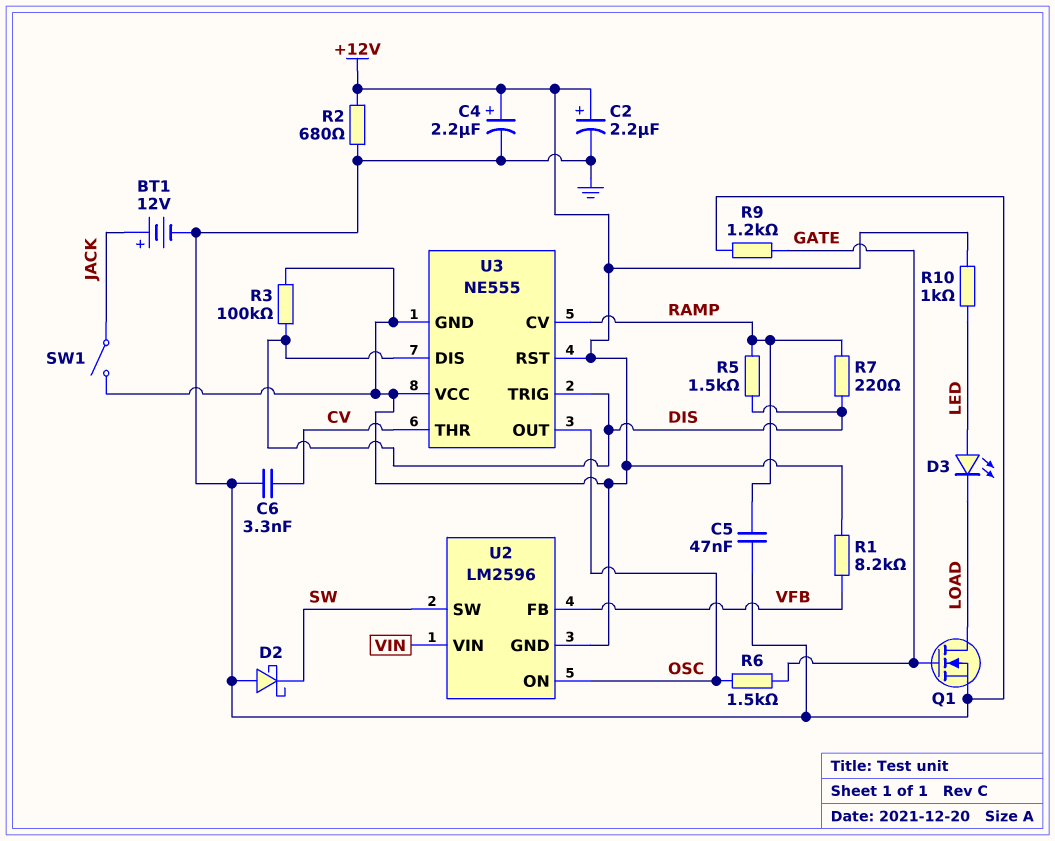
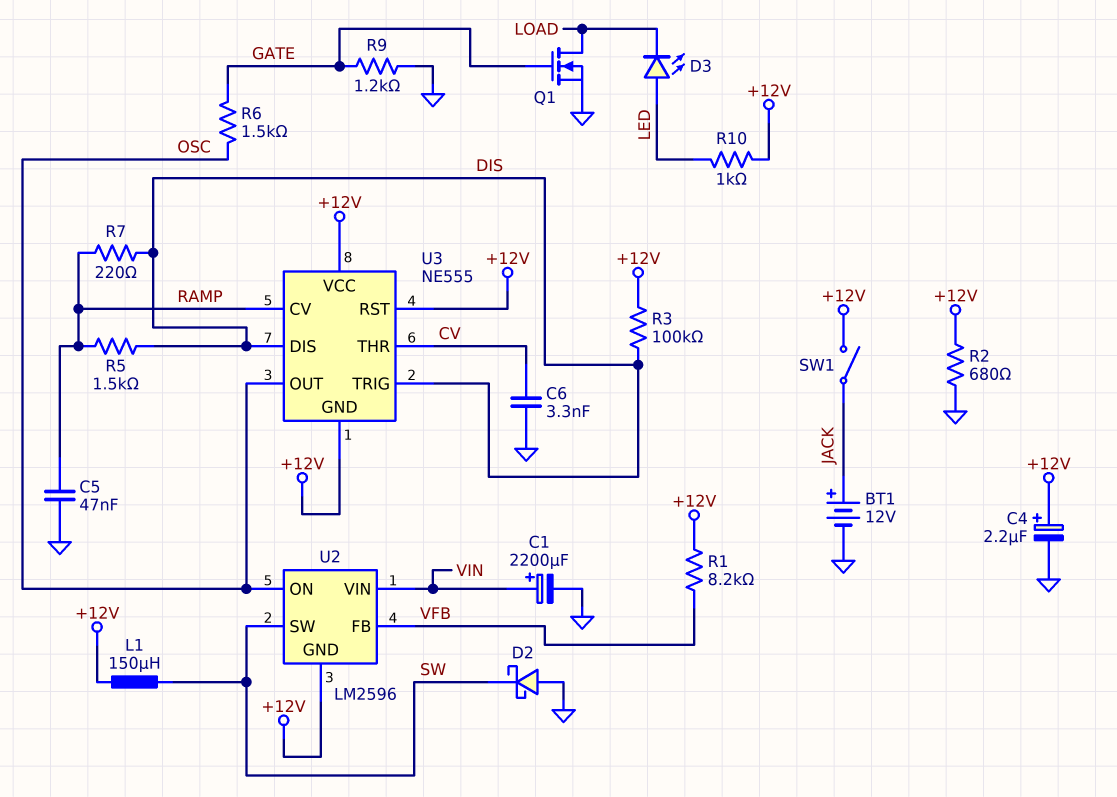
C1: none -> 2200uF (plus VIN, minus GND)
C2: 2.2uF (plus +12V, minus GND) -> none
L1: none -> 150uH (+12V, SW)

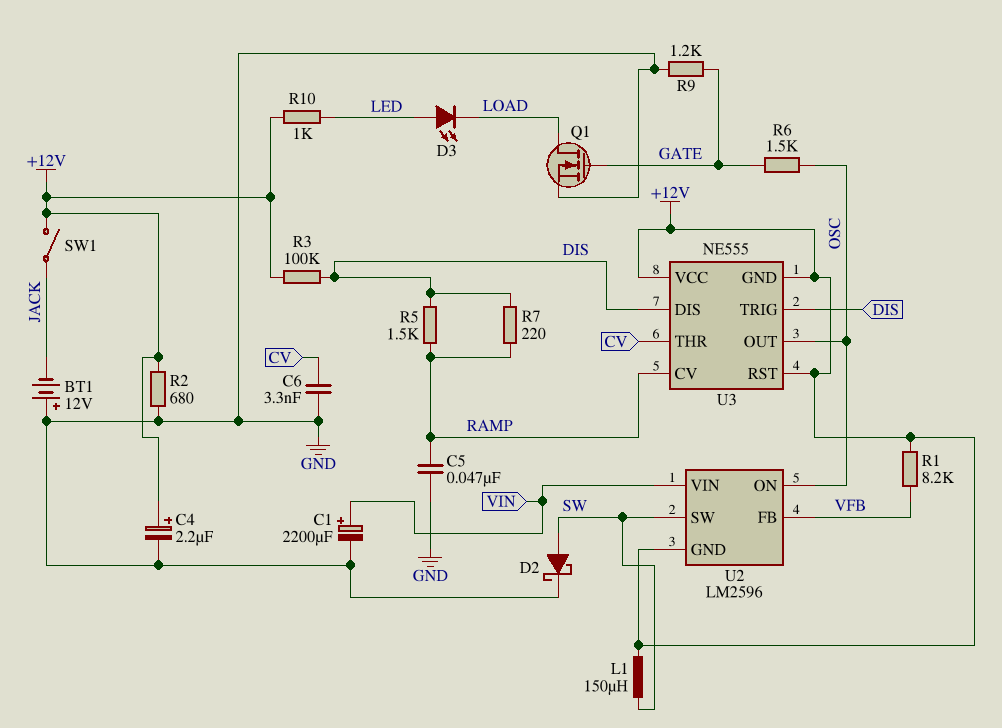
BT1: 12V (plus JACK, minus GND) -> 12V (plus GND, minus JACK)
D2: schottky (A GND, K SW) -> schottky (A SW, K GND)

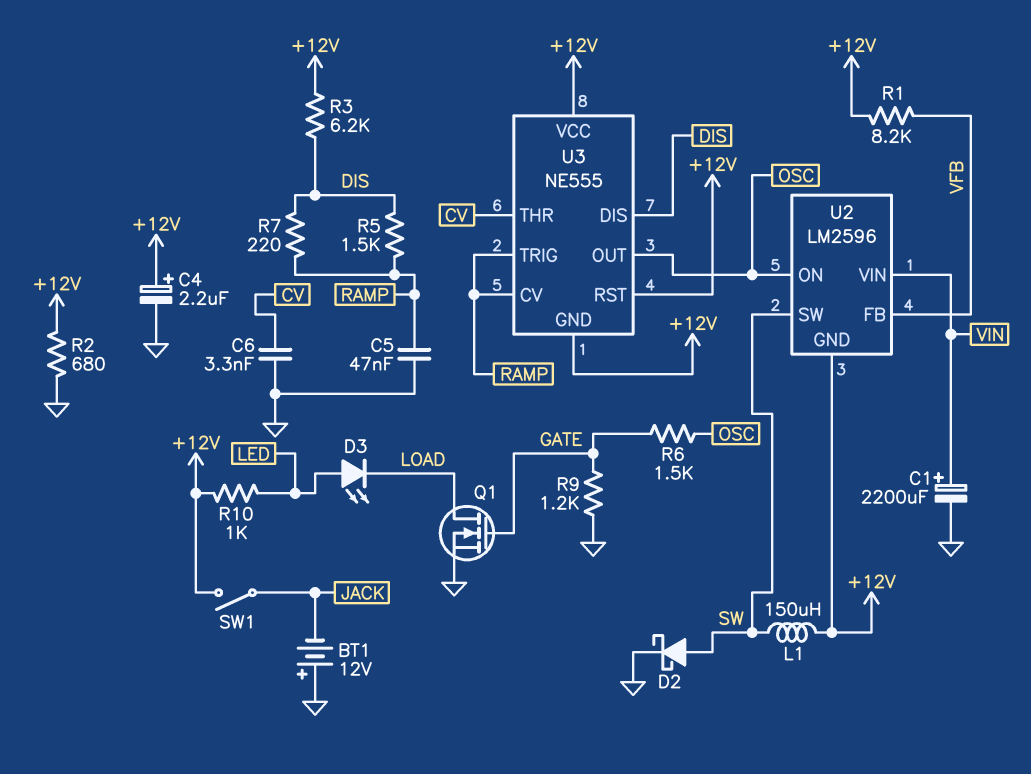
R3: 100k (+12V, DIS) -> 6.2k (+12V, DIS)
U3 pin TRIG: DIS -> RAMP

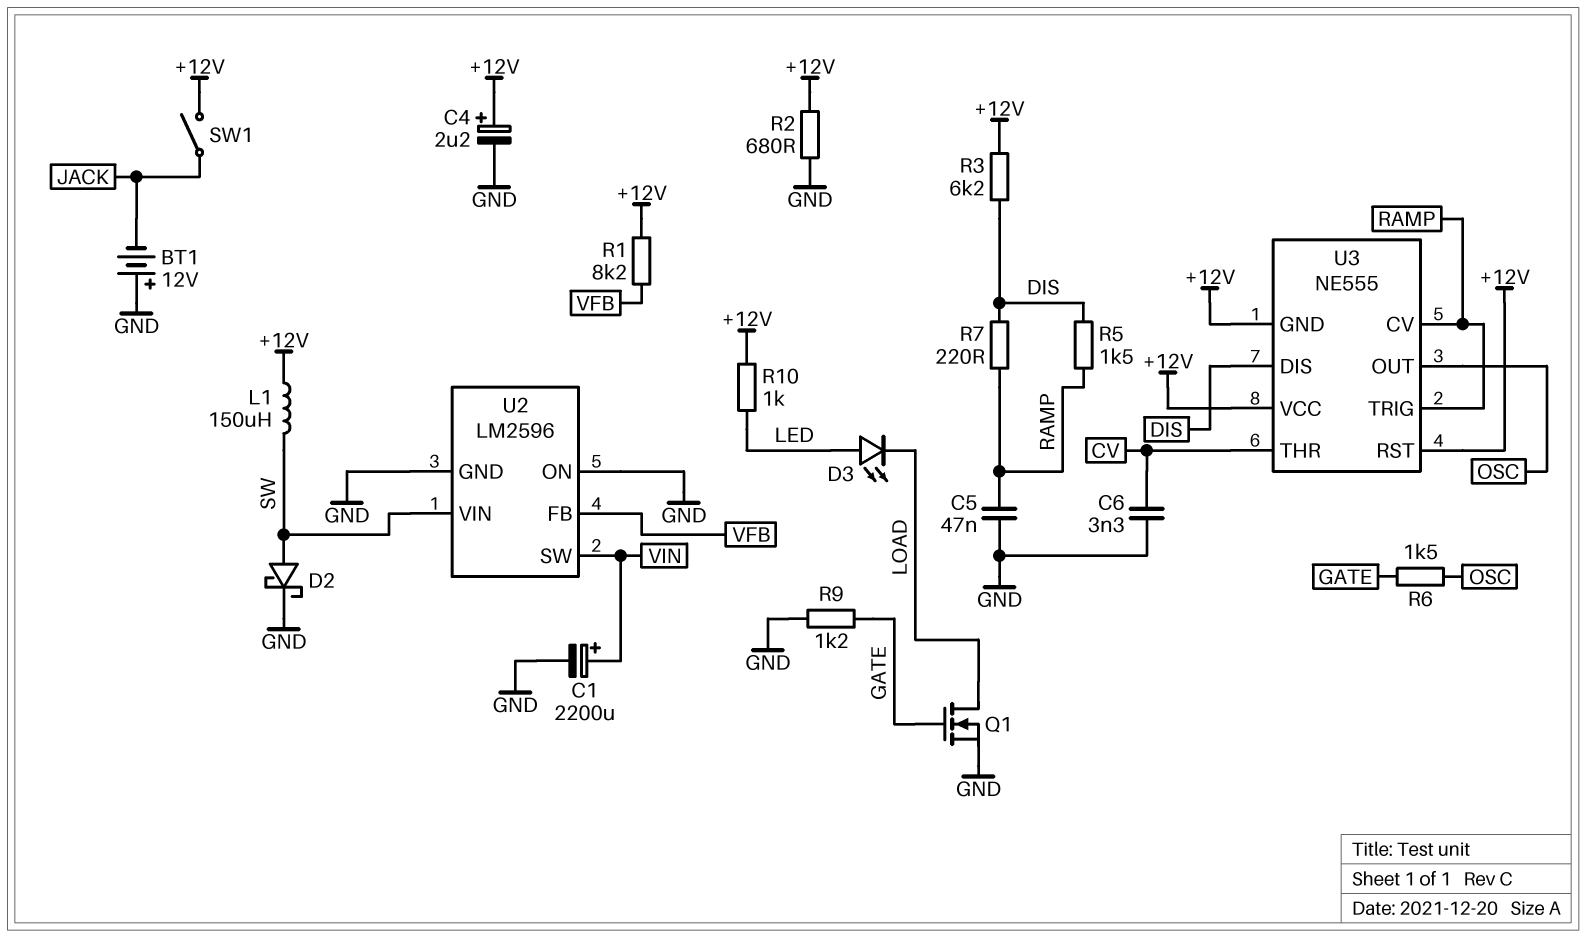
U2 pin GND: +12V -> GND
U2 pin ON: OSC -> GND
U2 pin SW: SW -> VIN
U2 pin VIN: VIN -> SW

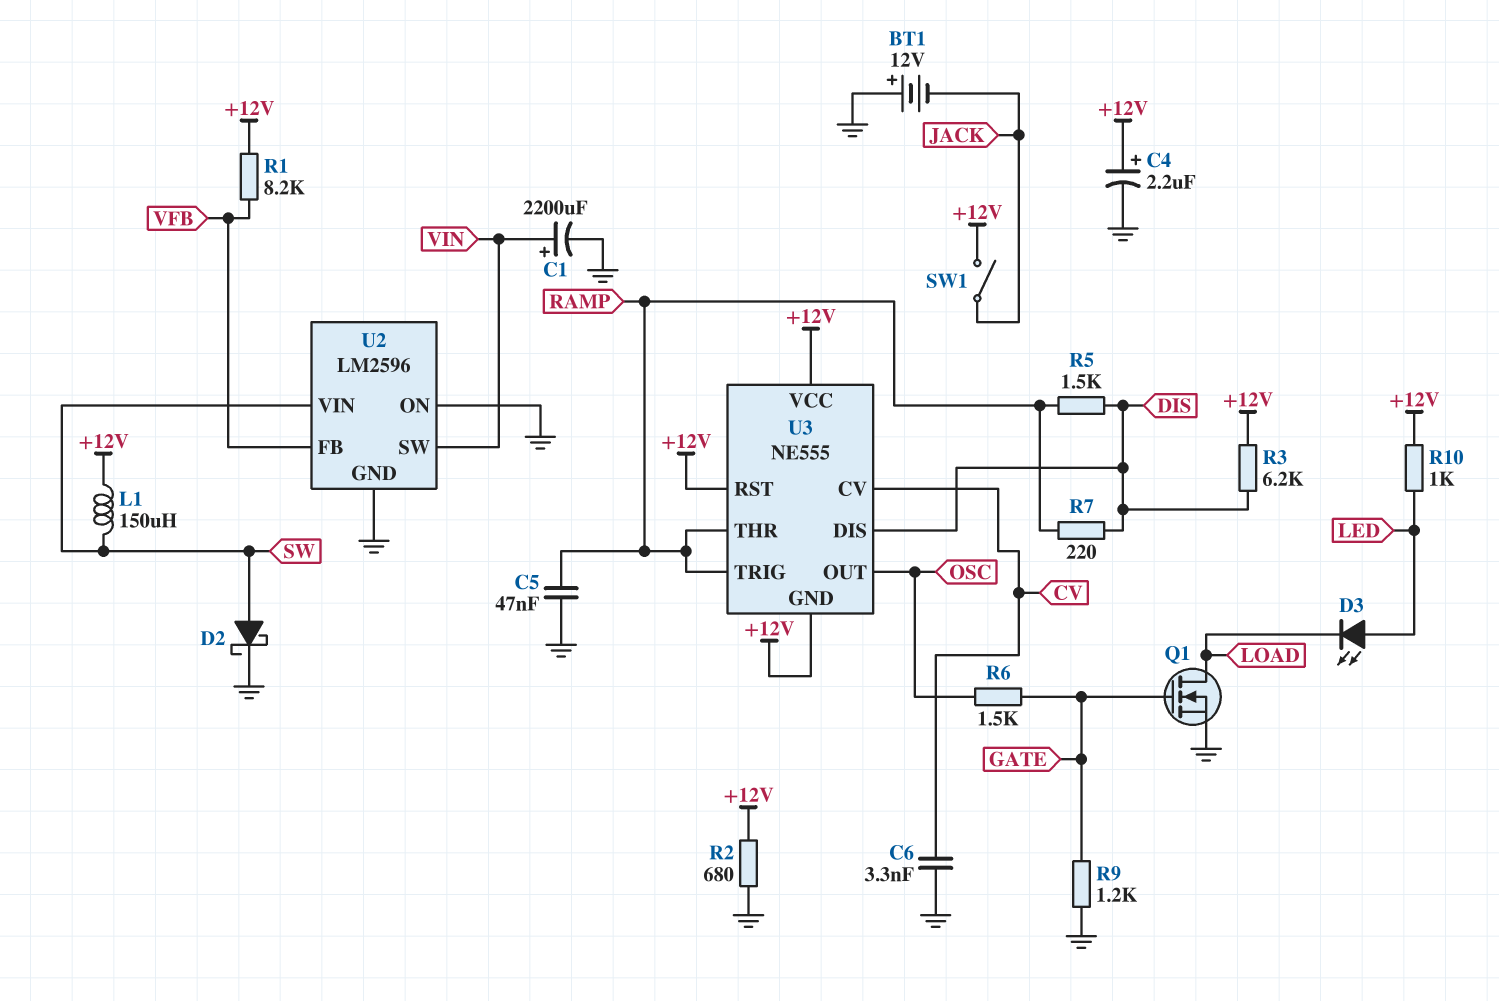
U3 pin CV: RAMP -> CV
U3 pin THR: CV -> RAMP

